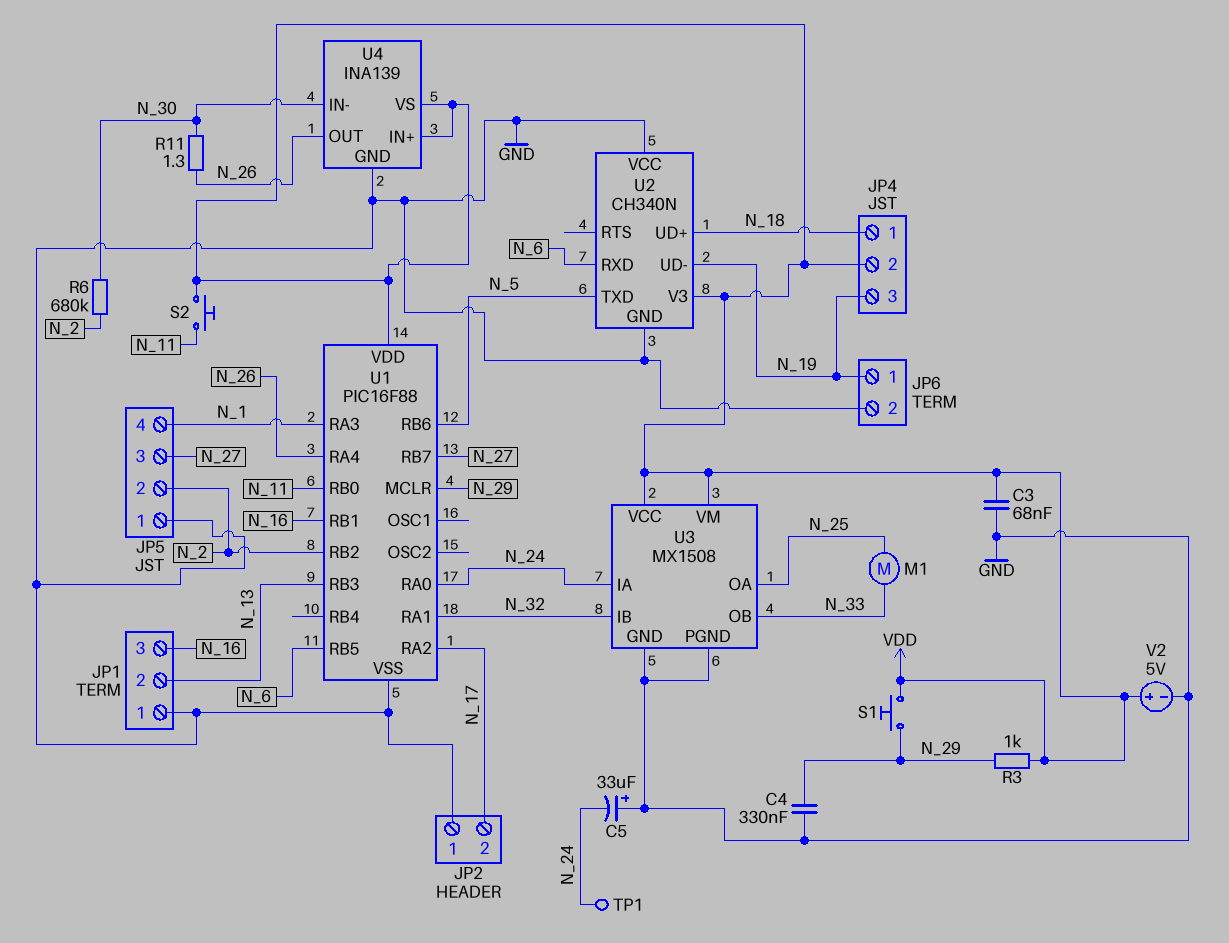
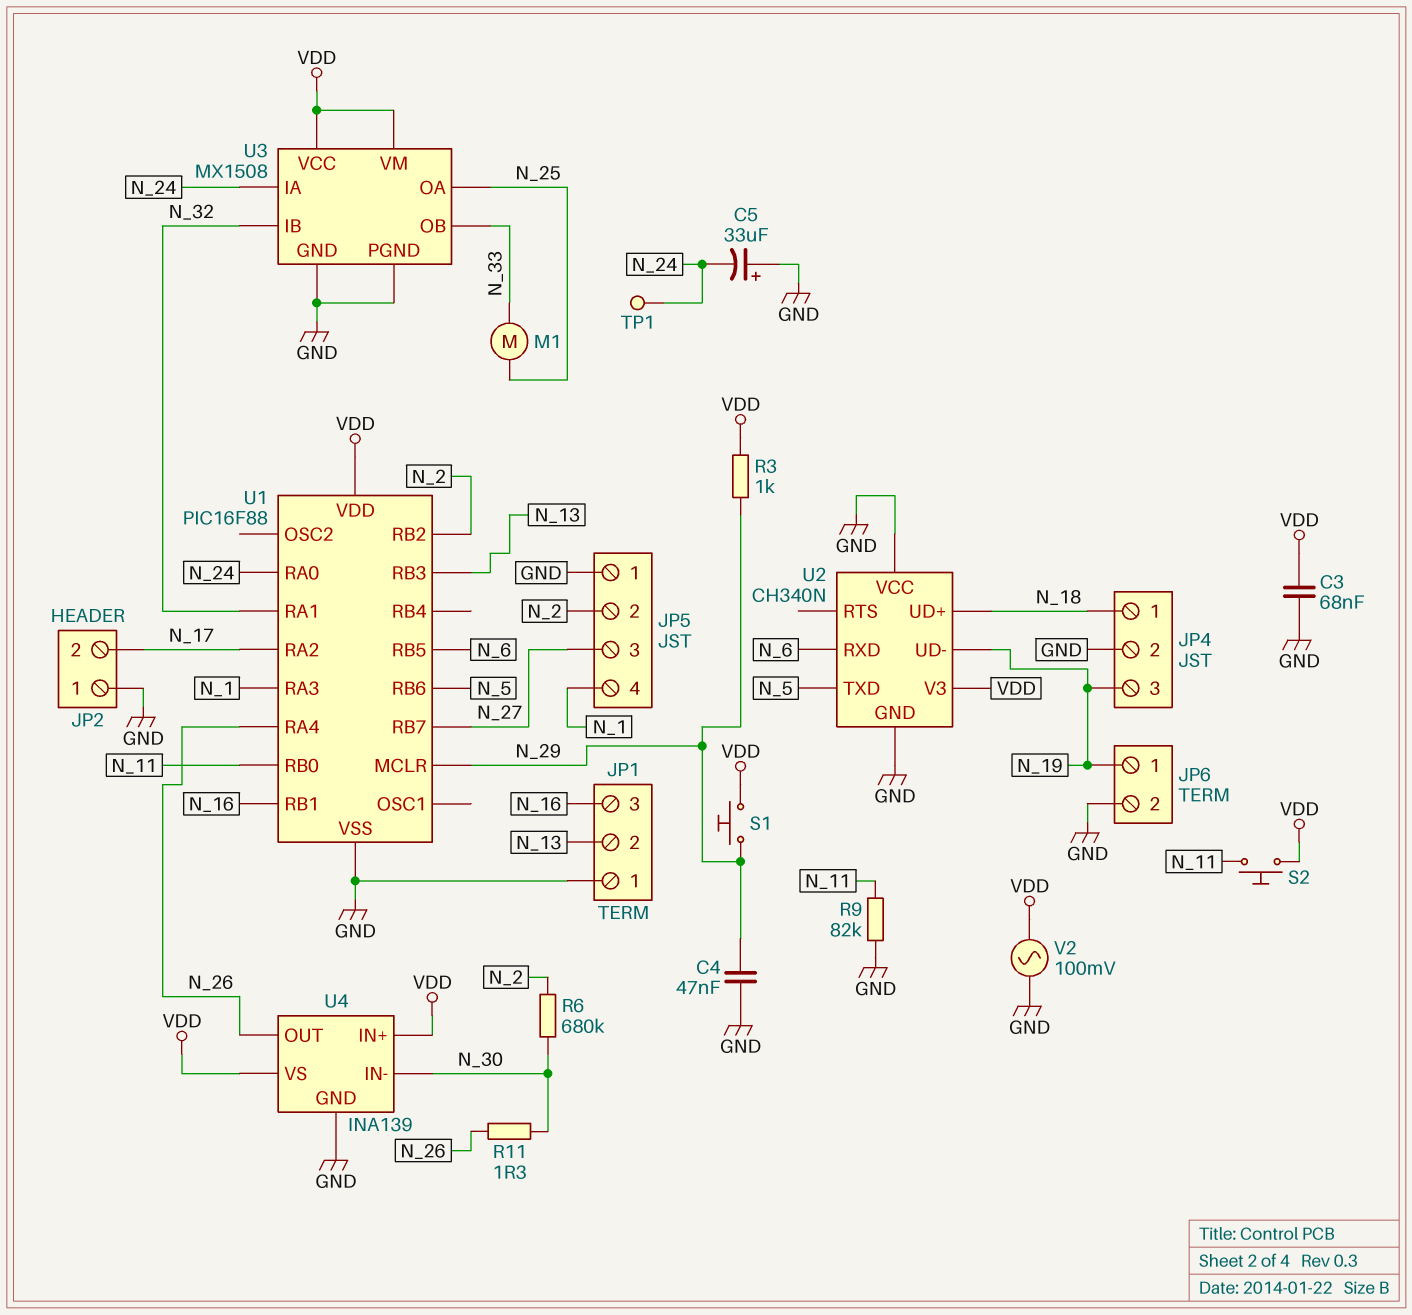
C4: 330nF (GND, N_29) -> 47nF (GND, N_29)
JP4 pin 2: VDD -> GND
R9: none -> 82k (GND, N_11)
V2: 5V (plus VDD, minus GND) -> AC 100mV (GND, VDD)

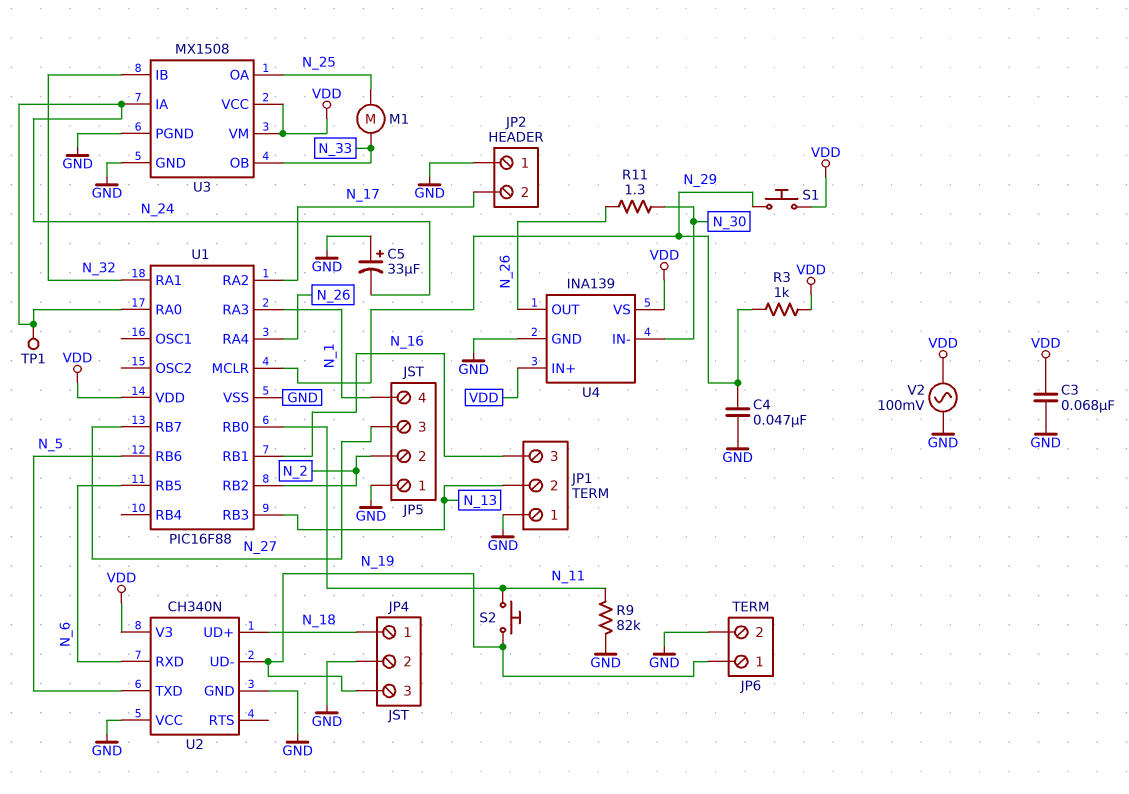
R6: 680k (N_2, N_30) -> none
S2: button (N_11, VDD) -> button (N_11, N_19)

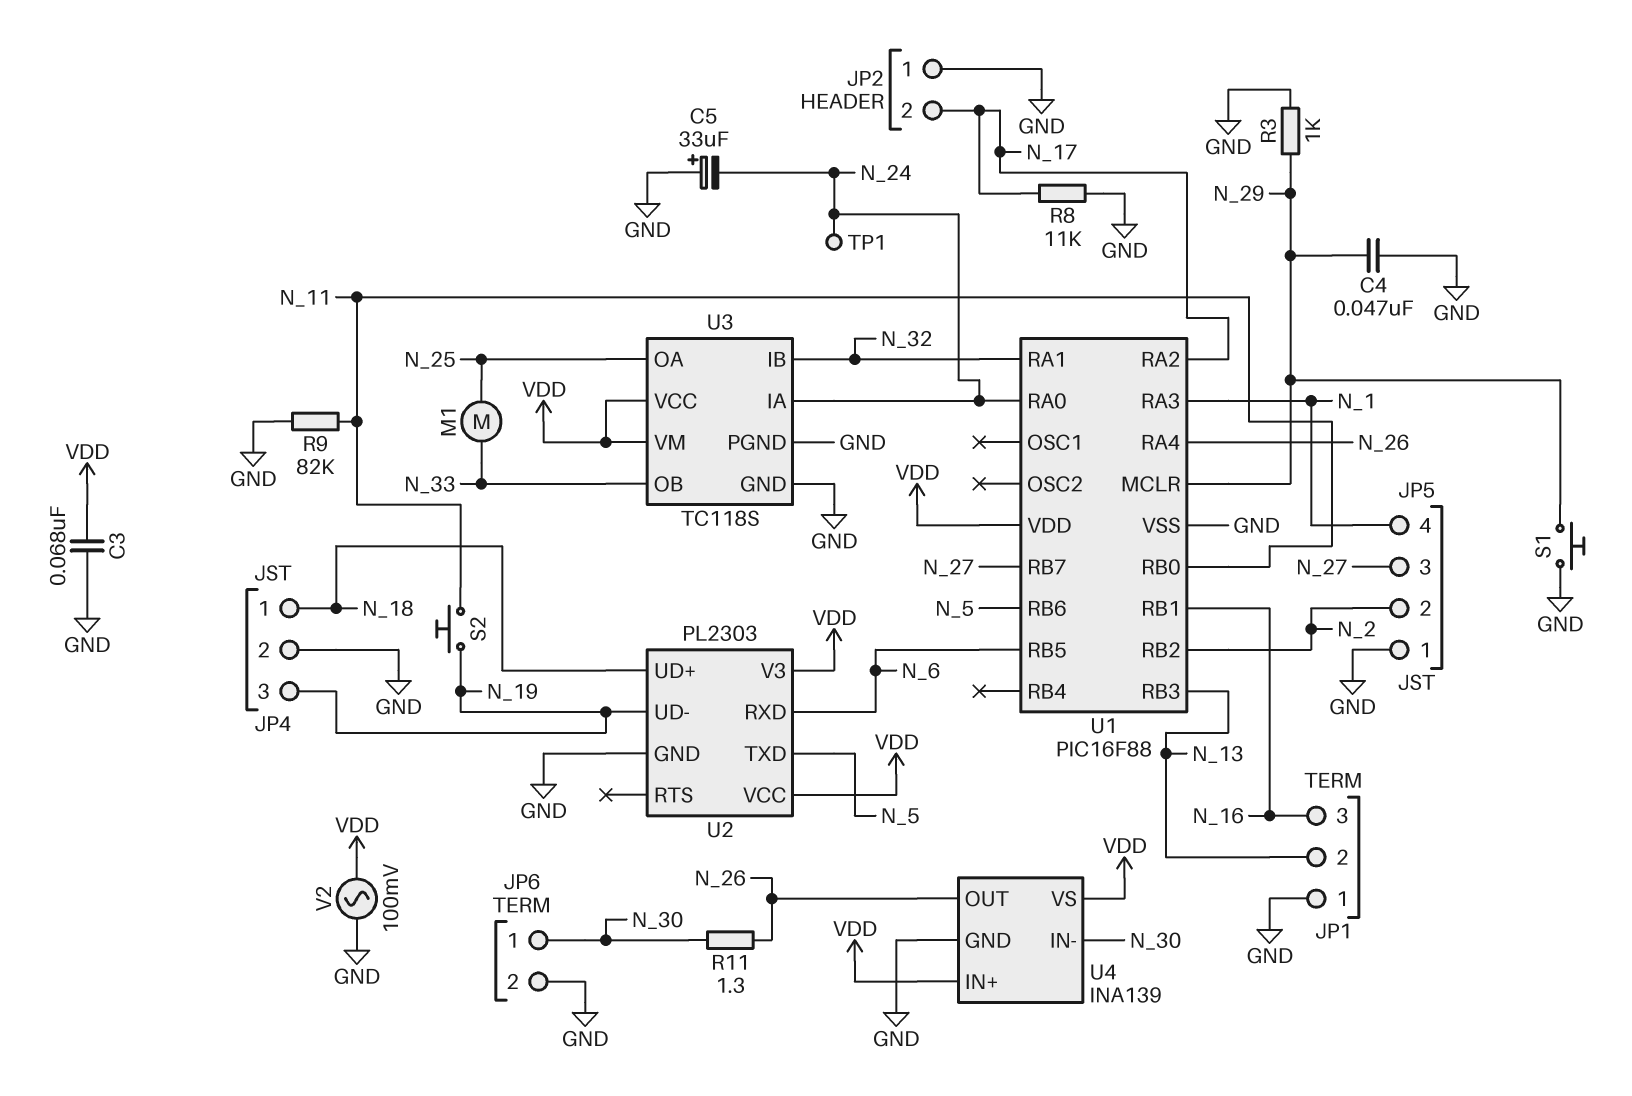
JP6 pin 1: N_19 -> N_30
R3: 1k (N_29, VDD) -> 1k (GND, N_29)
R8: none -> 11k (GND, N_17)
S1: button (N_29, VDD) -> button (GND, N_29)
U2: CH340N -> PL2303
U2 pin VCC: GND -> VDD
U3: MX1508 -> TC118S

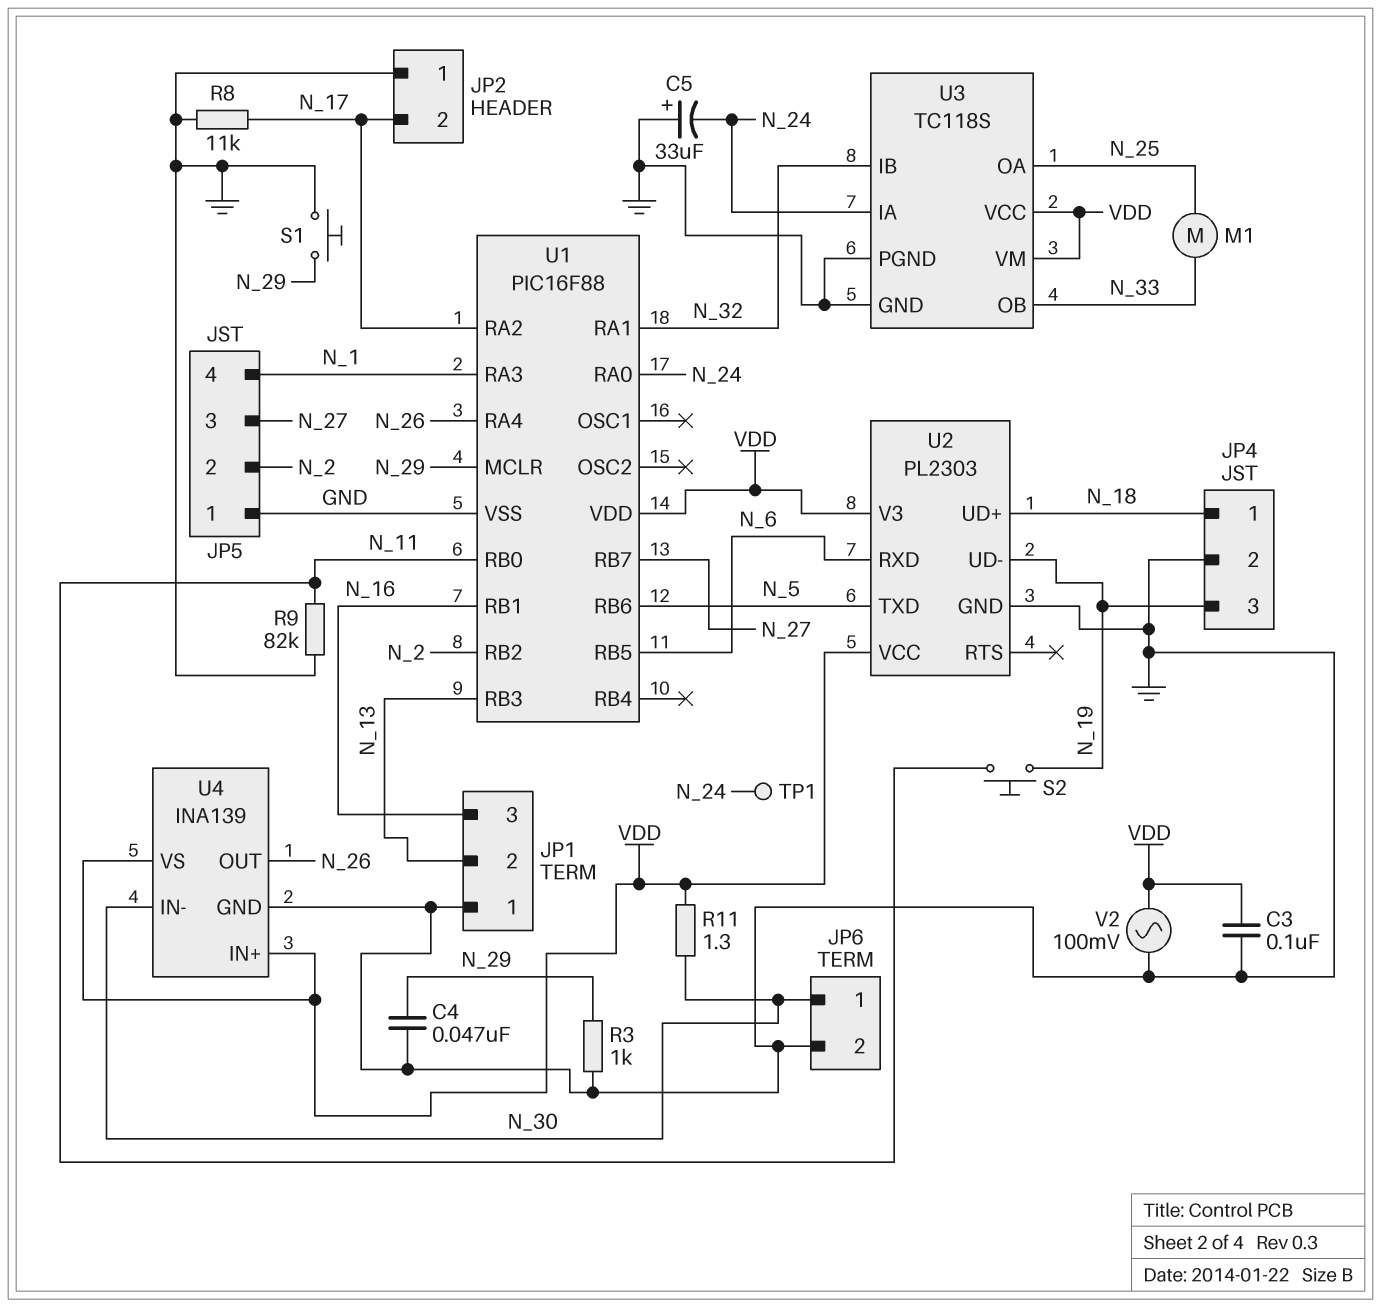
C3: 68nF (GND, VDD) -> 100nF (GND, VDD)
R11: 1.3 (N_26, N_30) -> 1.3 (N_30, VDD)

